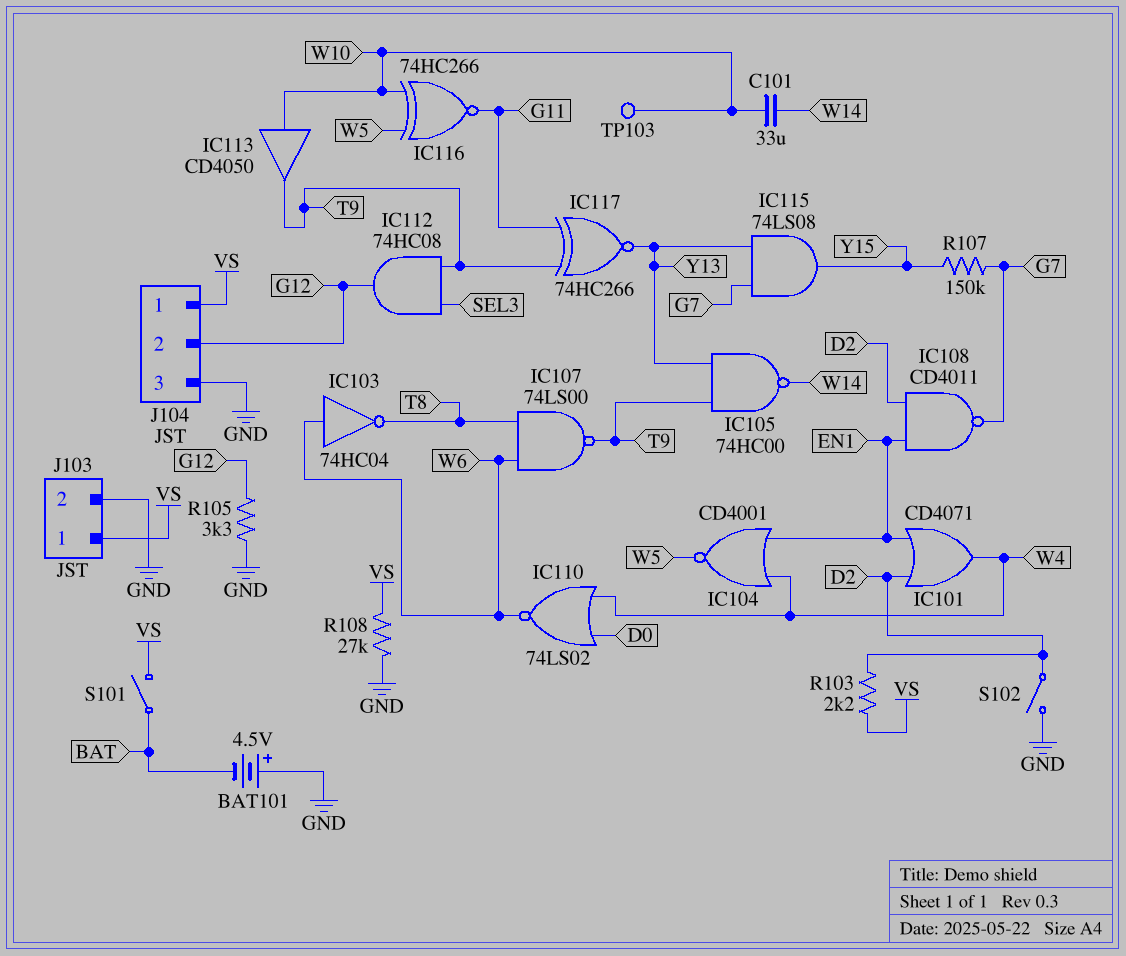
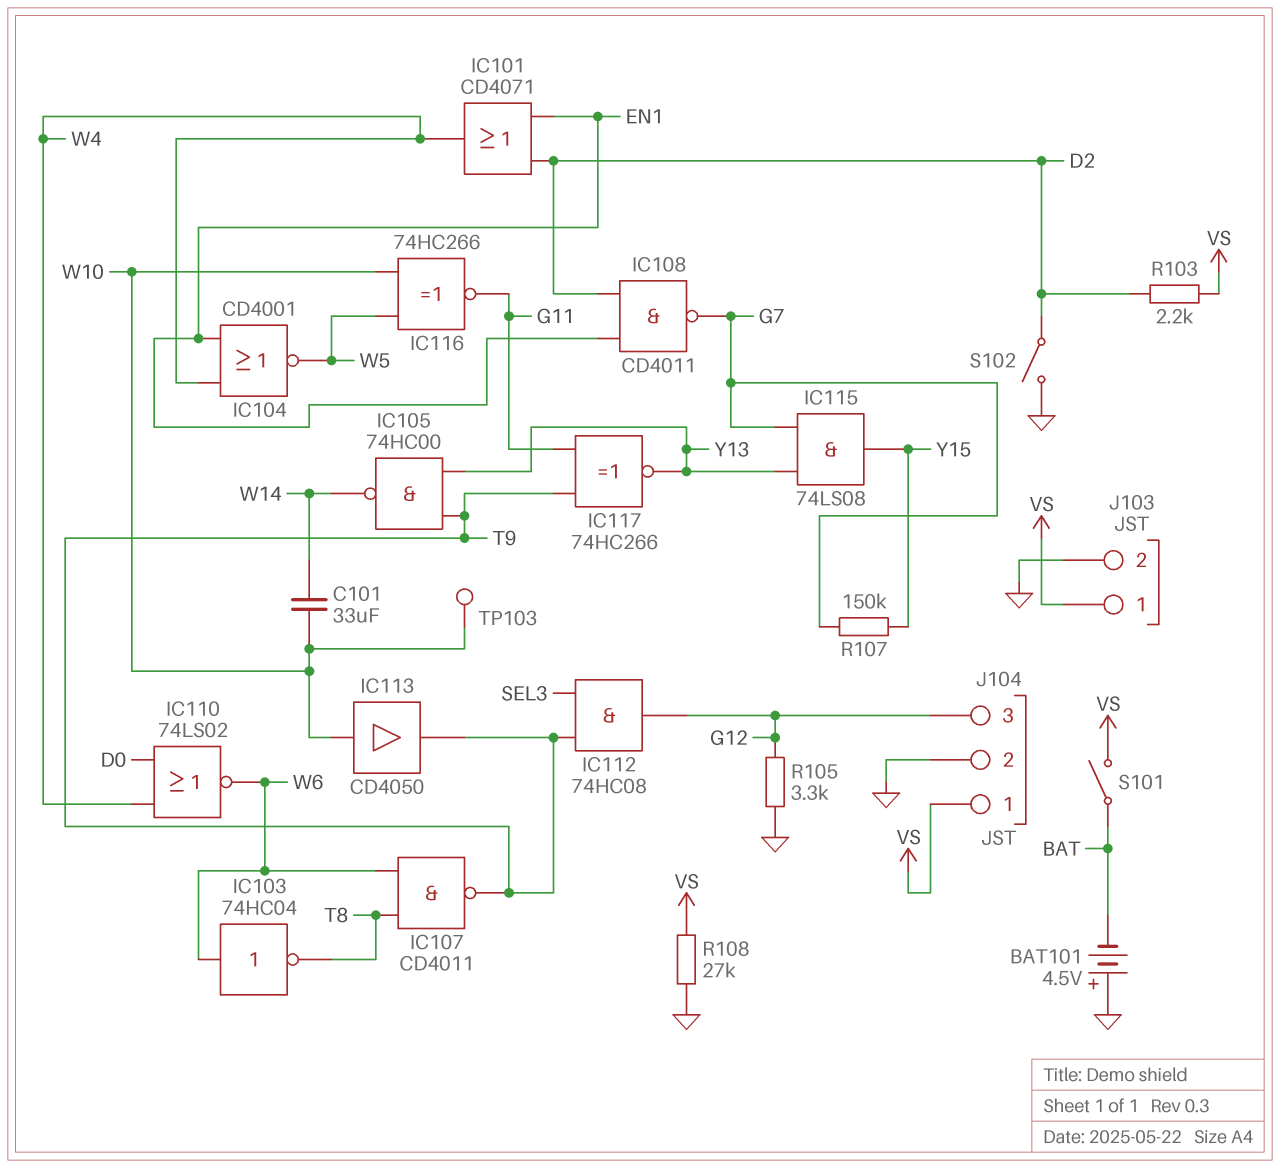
IC107: NAND 74LS00 (in T8, in W6, out T9) -> NAND CD4011 (in T8, in W6, out T9)
J104 pin 2: G12 -> GND
J104 pin 3: GND -> G12

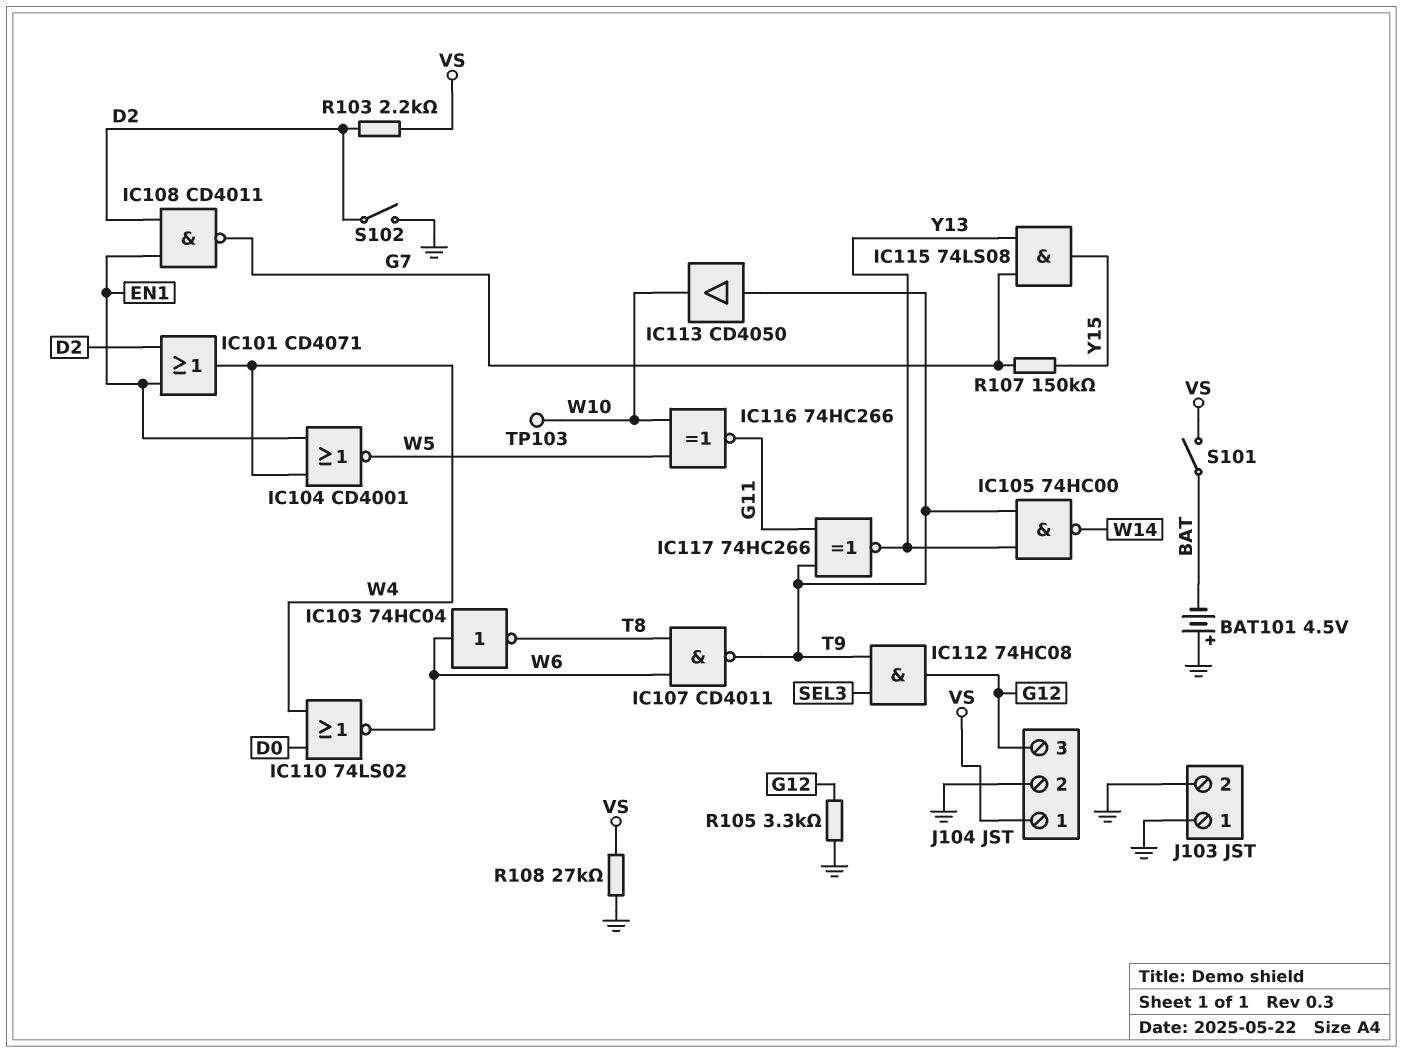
C101: 33uF (W10, W14) -> none
IC113: buffer CD4050 (in W10, out T9) -> buffer CD4050 (in T9, out W10)
J103 pin 1: VS -> GND

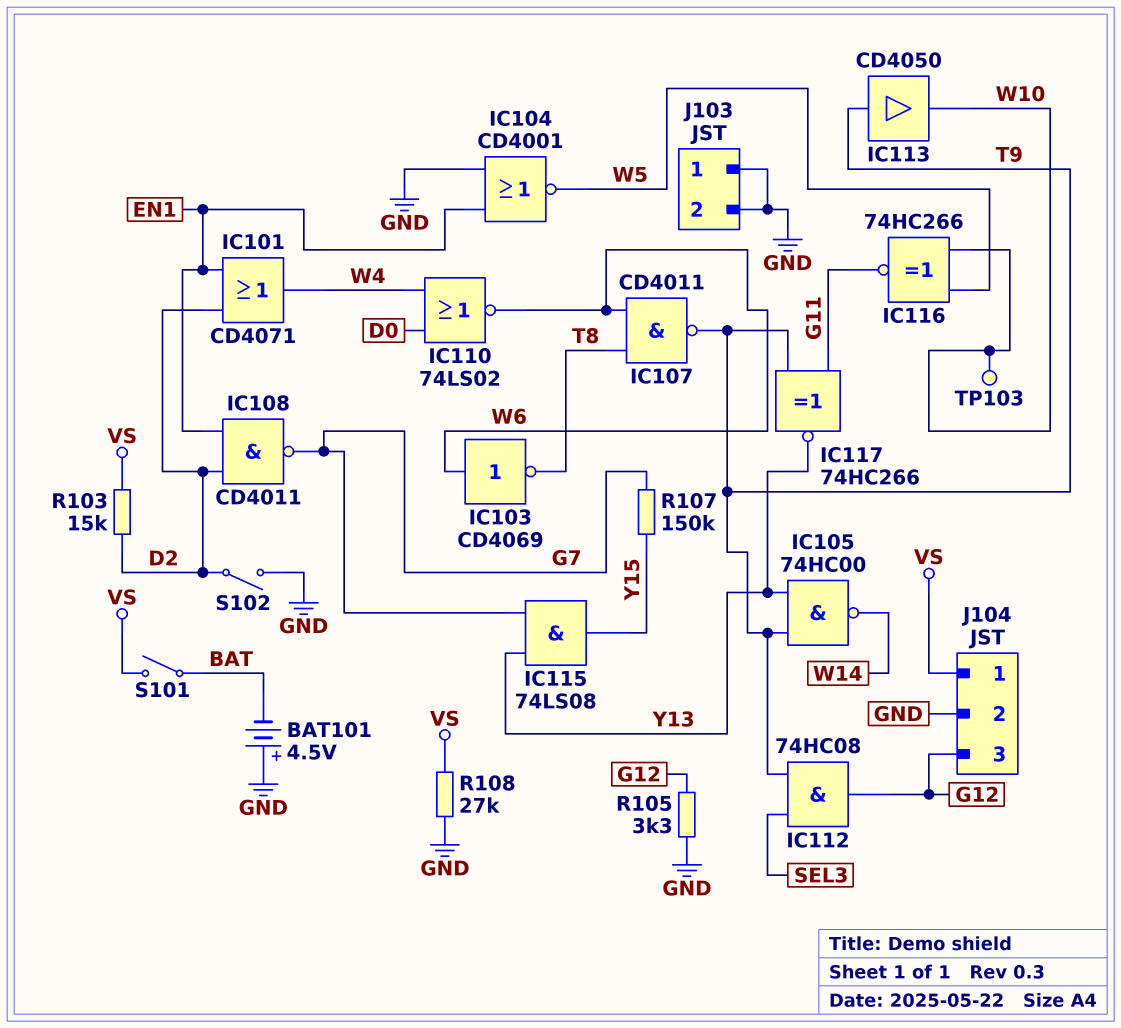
IC103: NOT 74HC04 (in W6, out T8) -> NOT CD4069 (in W6, out T8)
IC104: NOR CD4001 (in EN1, in W4, out W5) -> NOR CD4001 (in EN1, in GND, out W5)
R103: 2.2k (D2, VS) -> 15k (D2, VS)

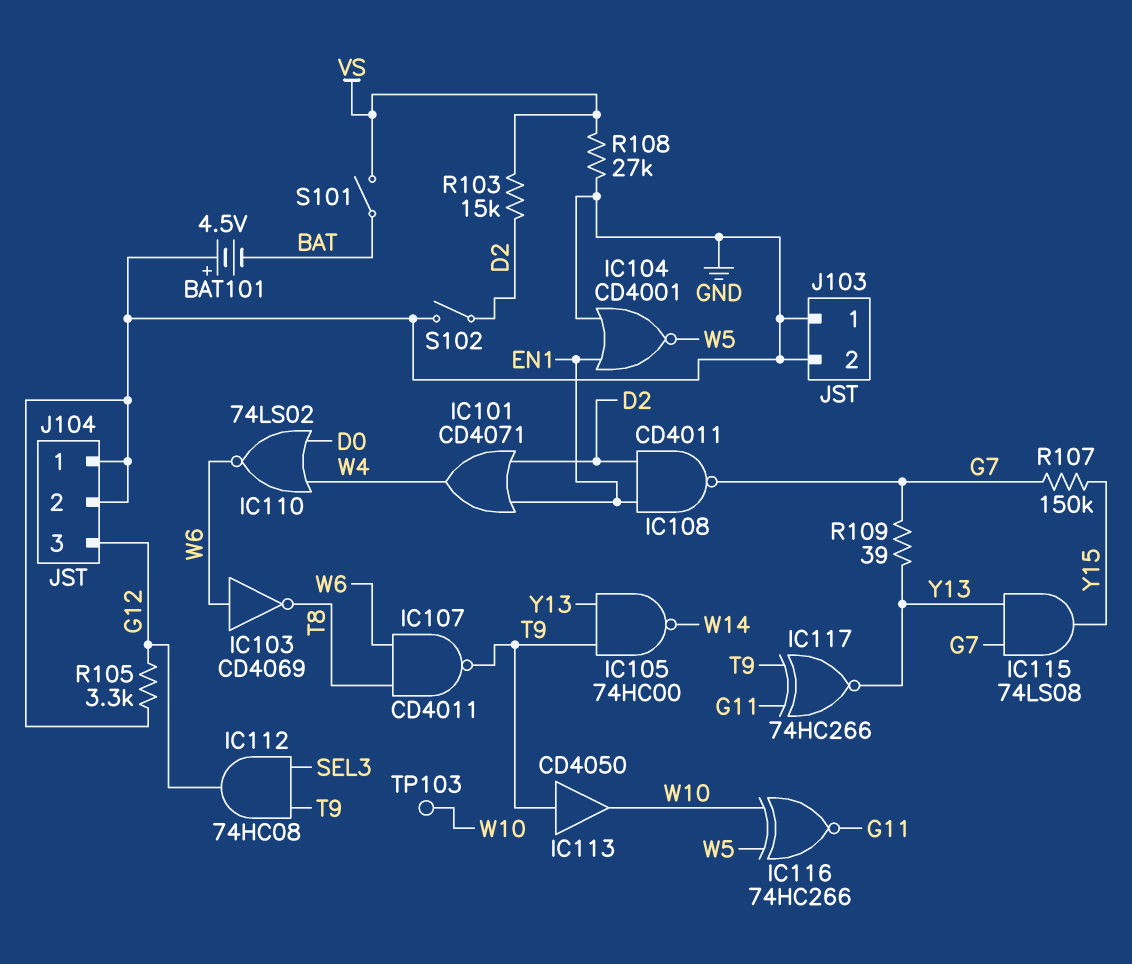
J104 pin 1: VS -> GND
R109: none -> 39 (G7, Y13)

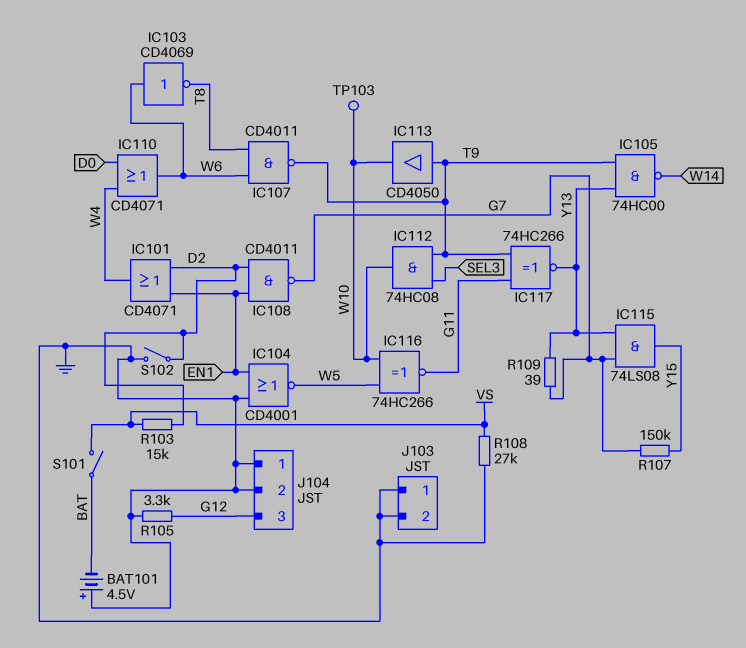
IC110: NOR 74LS02 (in D0, in W4, out W6) -> OR CD4071 (in D0, in W4, out W6)
IC112: AND 74HC08 (in SEL3, in T9, out G12) -> AND 74HC08 (in SEL3, in T9, out W10)

